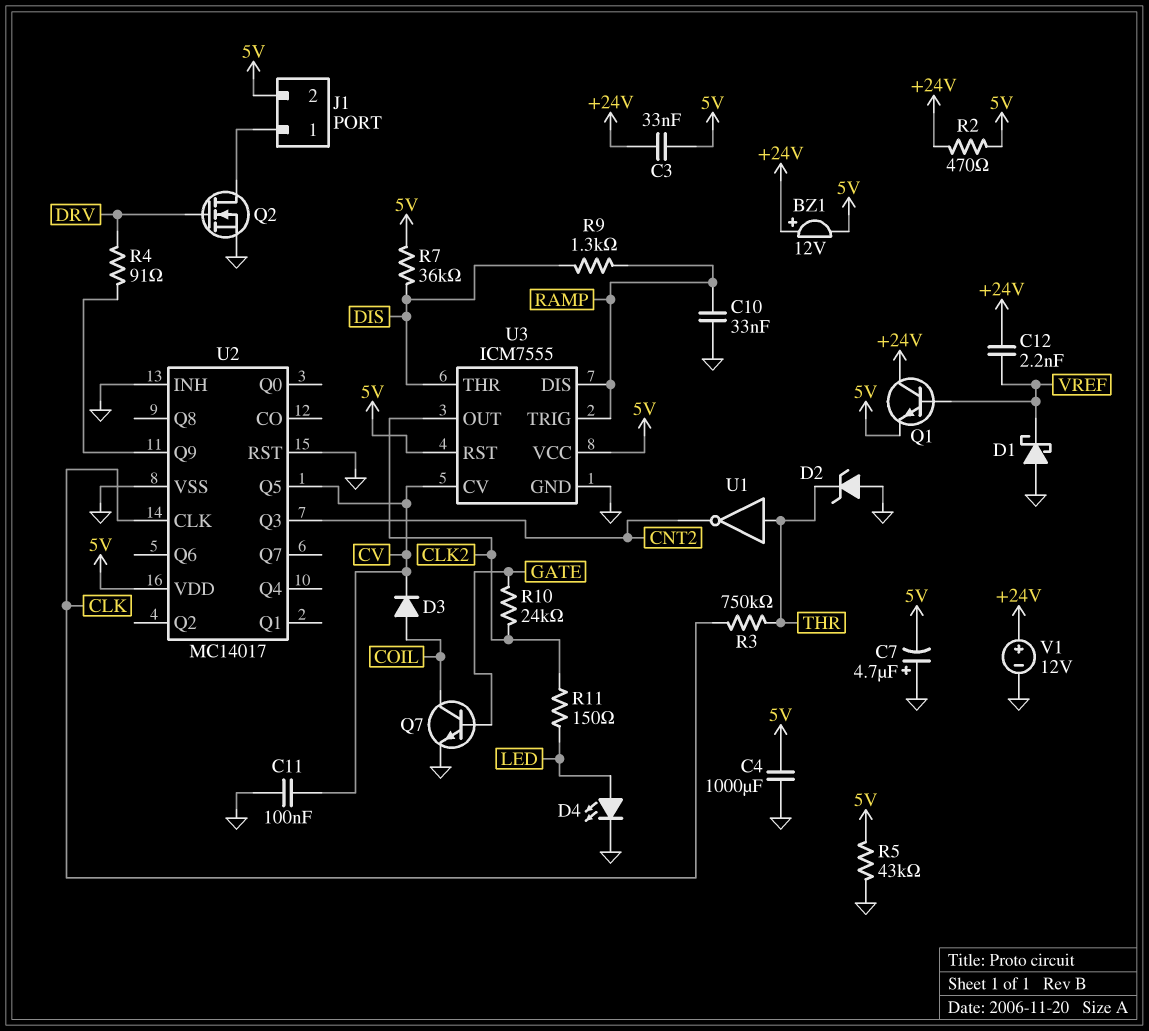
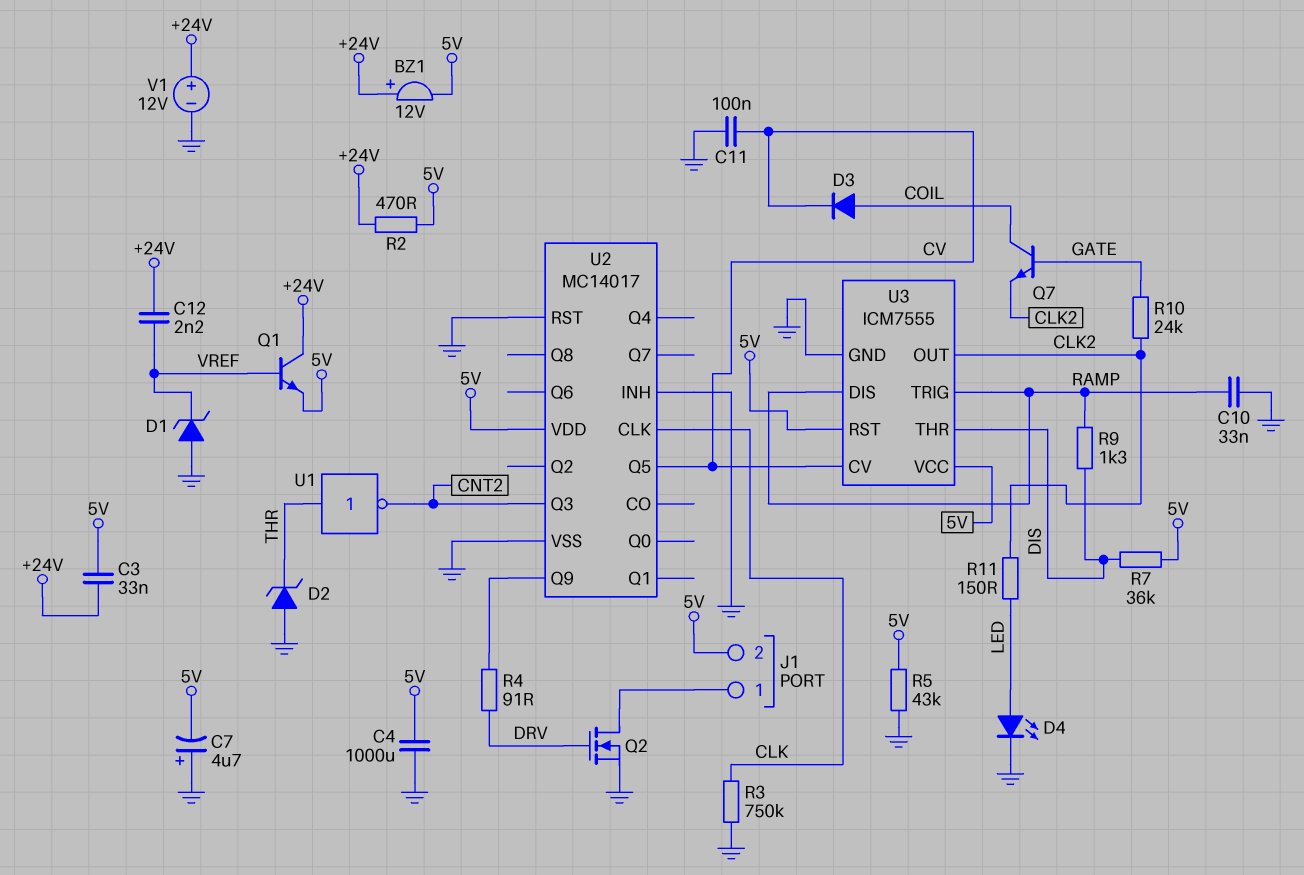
D1: schottky (A GND, K VREF) -> zener (A GND, K VREF)
Q7: NPN (B GATE, C COIL, E GND) -> NPN (B GATE, C COIL, E CLK2)
R3: 750k (CLK, THR) -> 750k (CLK, GND)

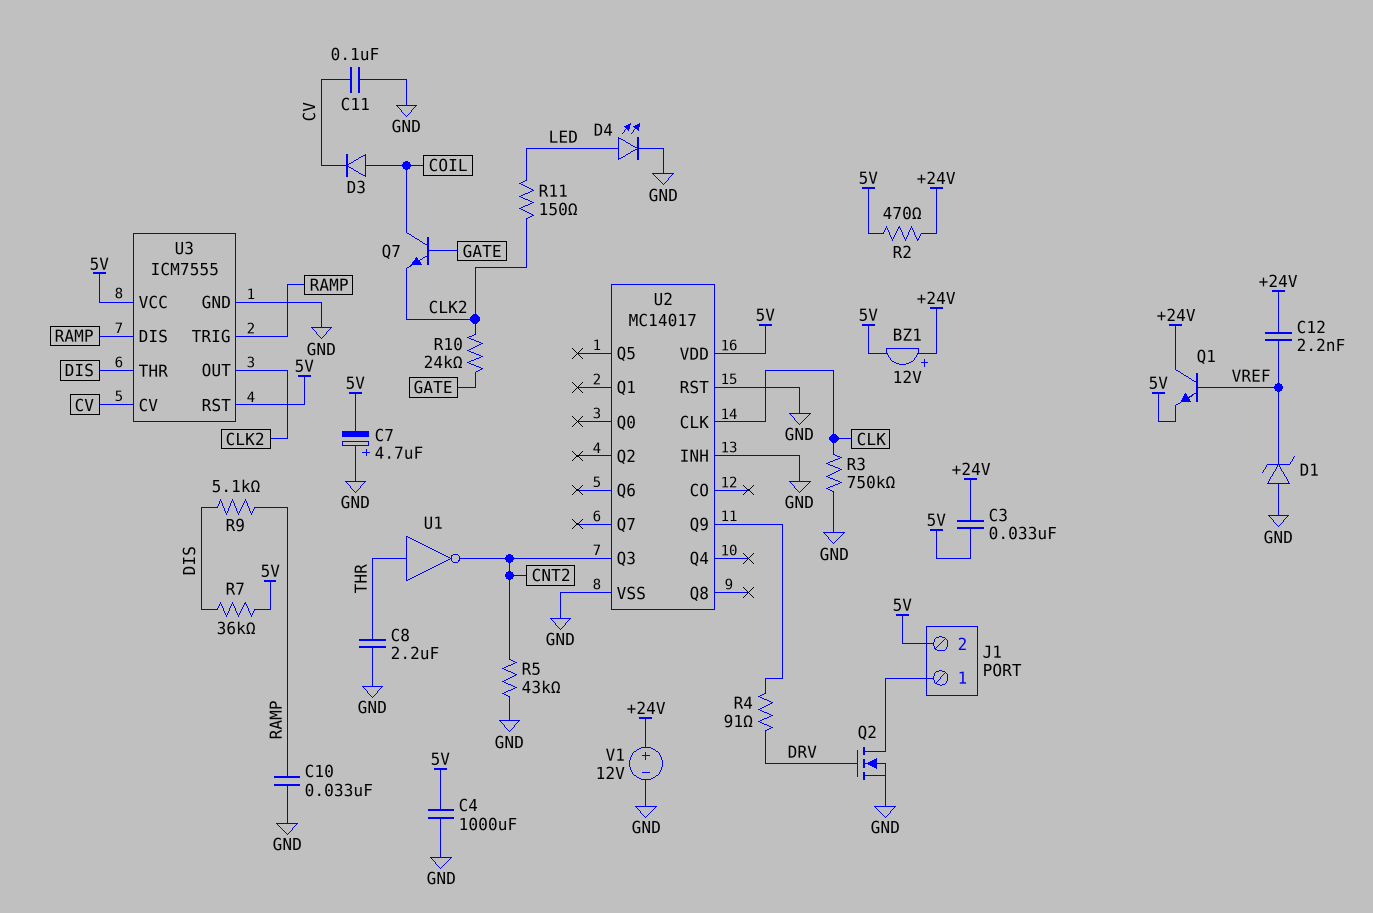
C8: none -> 2.2uF (GND, THR)
D2: zener (A GND, K THR) -> none
R5: 43k (5V, GND) -> 43k (CNT2, GND)
R9: 1.3k (DIS, RAMP) -> 5.1k (DIS, RAMP)
U2 pin Q5: CV -> none

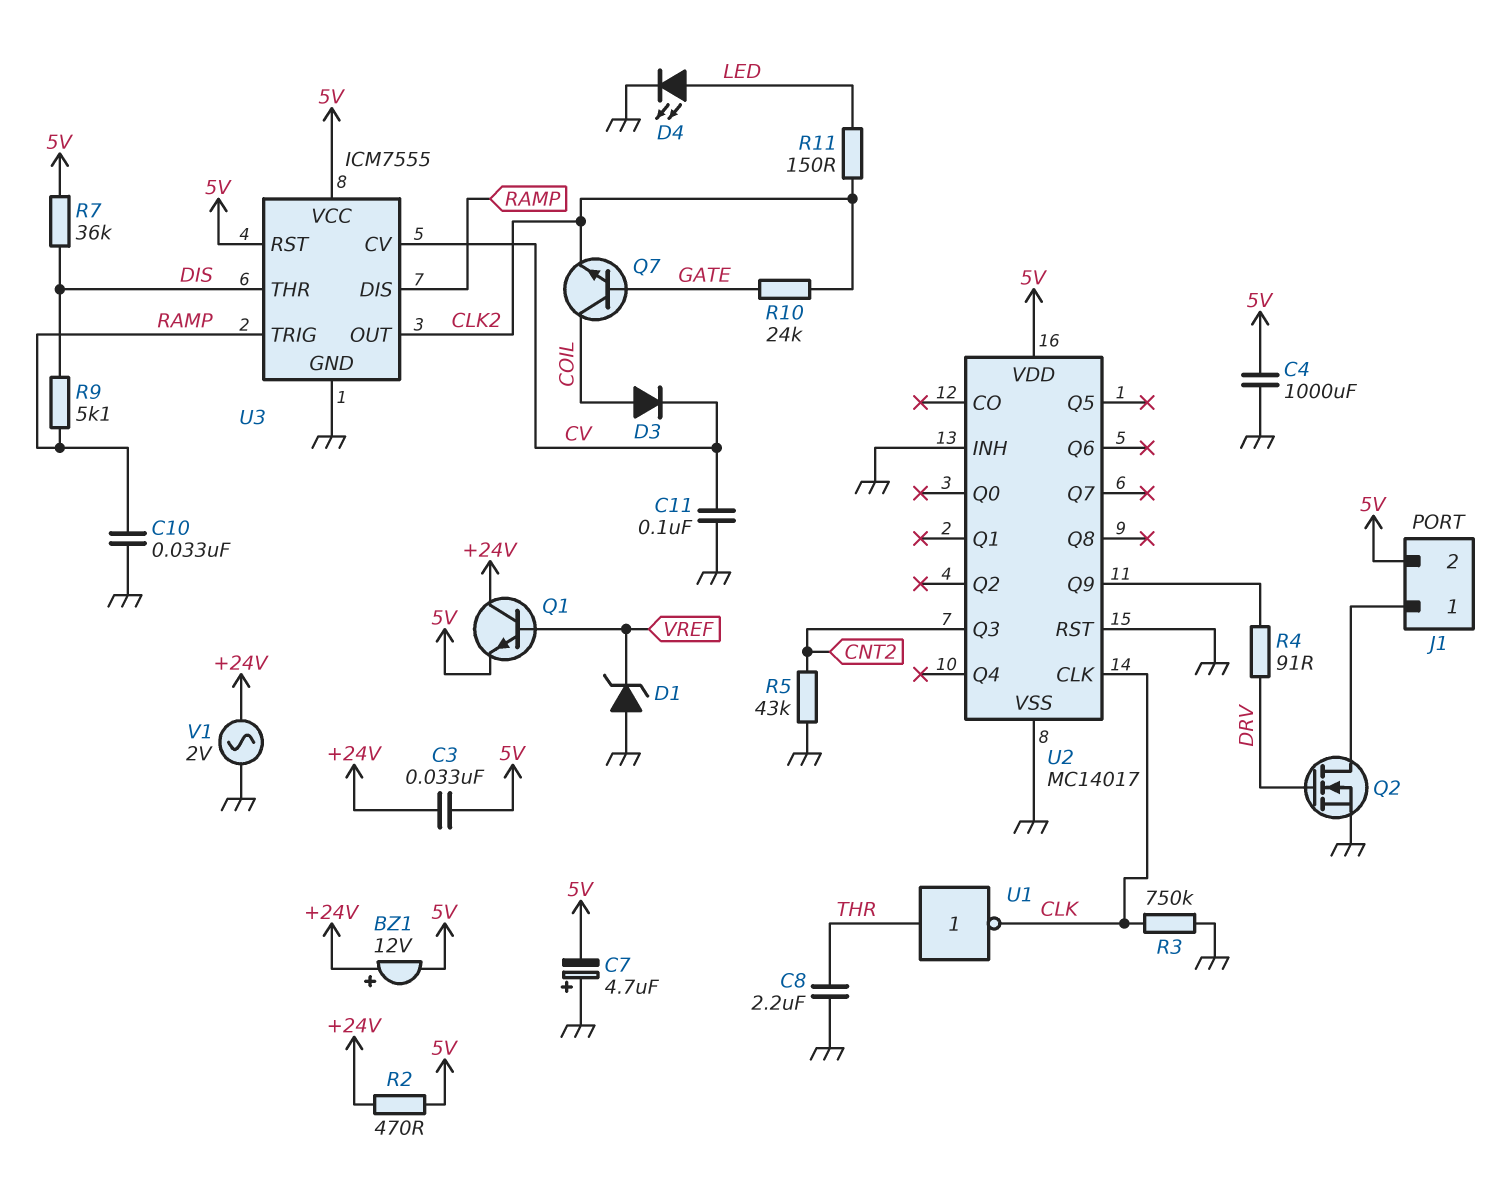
C12: 2.2nF (+24V, VREF) -> none
U1: NOT (in THR, out CNT2) -> NOT (in THR, out CLK)
V1: 12V (plus +24V, minus GND) -> AC 2V (+24V, GND)

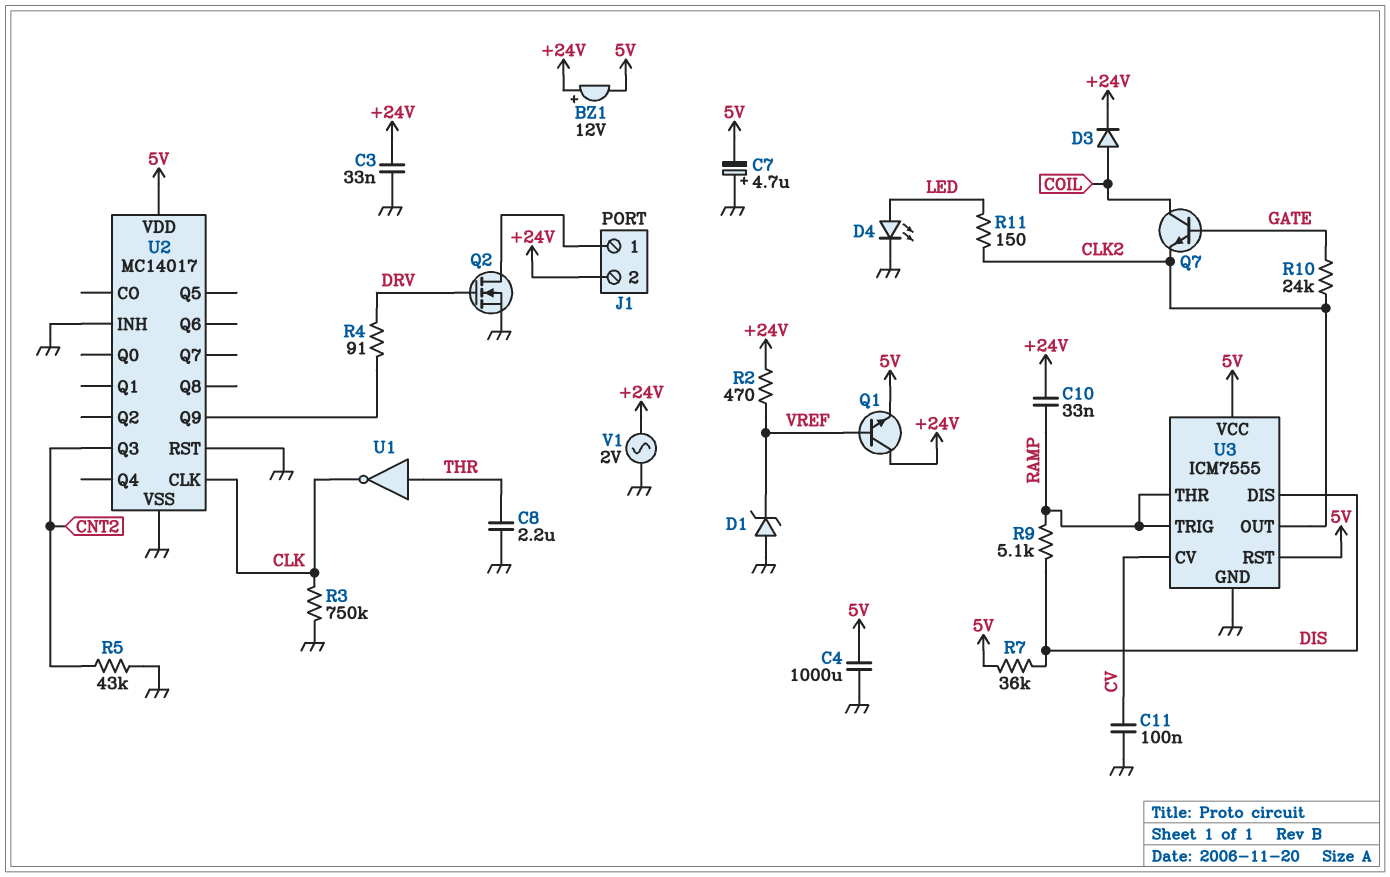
C3: 33nF (+24V, 5V) -> 33nF (+24V, GND)
C10: 33nF (GND, RAMP) -> 33nF (+24V, RAMP)
D3: diode (A COIL, K CV) -> diode (A COIL, K +24V)
J1 pin 2: 5V -> +24V
R2: 470 (+24V, 5V) -> 470 (+24V, VREF)
U3 pin DIS: RAMP -> DIS
U3 pin THR: DIS -> RAMP

